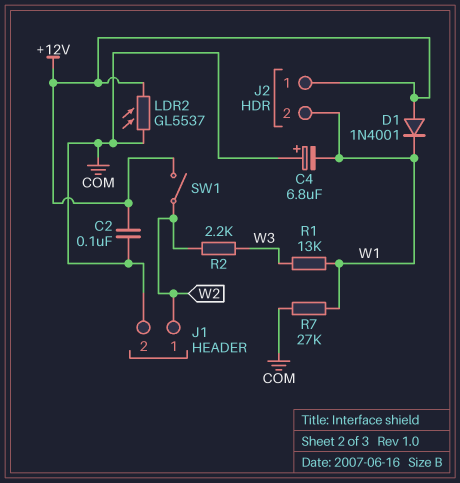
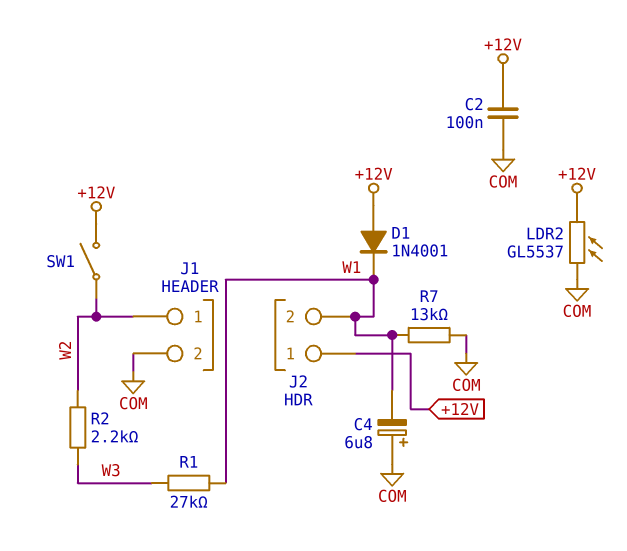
R1: 13k (W1, W3) -> 27k (W1, W3)
R7: 27k (COM, W1) -> 13k (COM, W1)

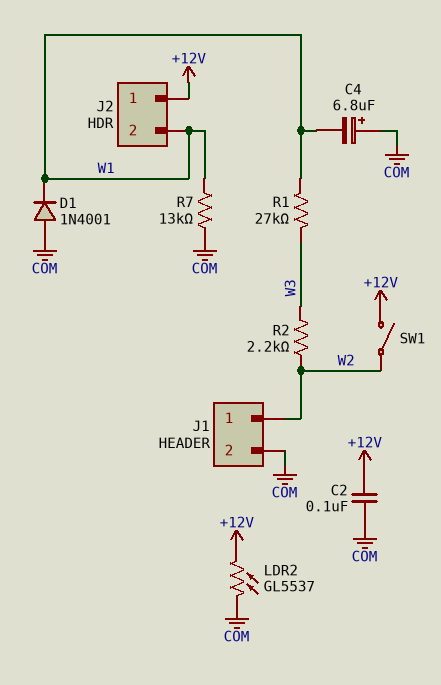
D1: diode 1N4001 (A +12V, K W1) -> diode 1N4001 (A COM, K W1)

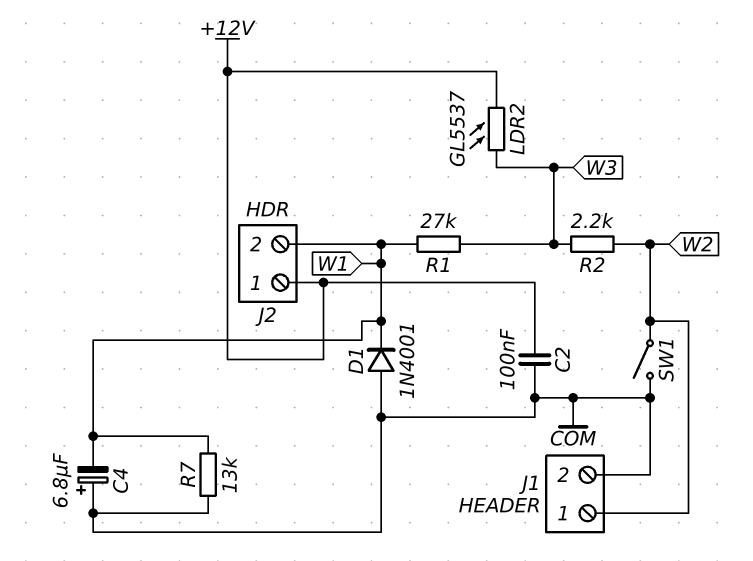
LDR2: GL5537 (+12V, COM) -> GL5537 (+12V, W3)
SW1: switch (+12V, W2) -> switch (COM, W2)

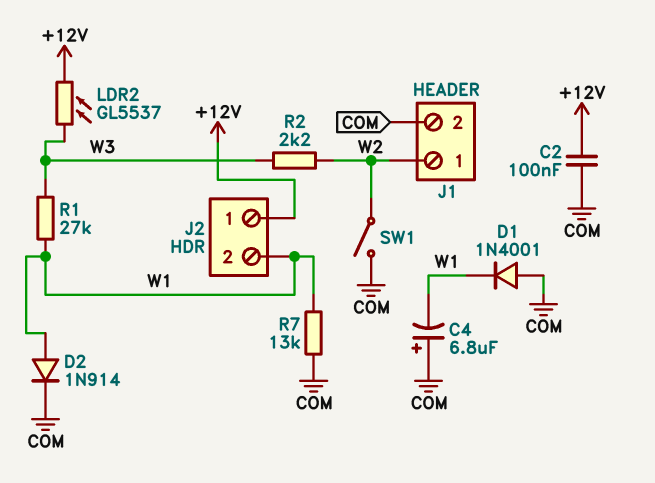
D2: none -> diode 1N914 (A W1, K COM)

